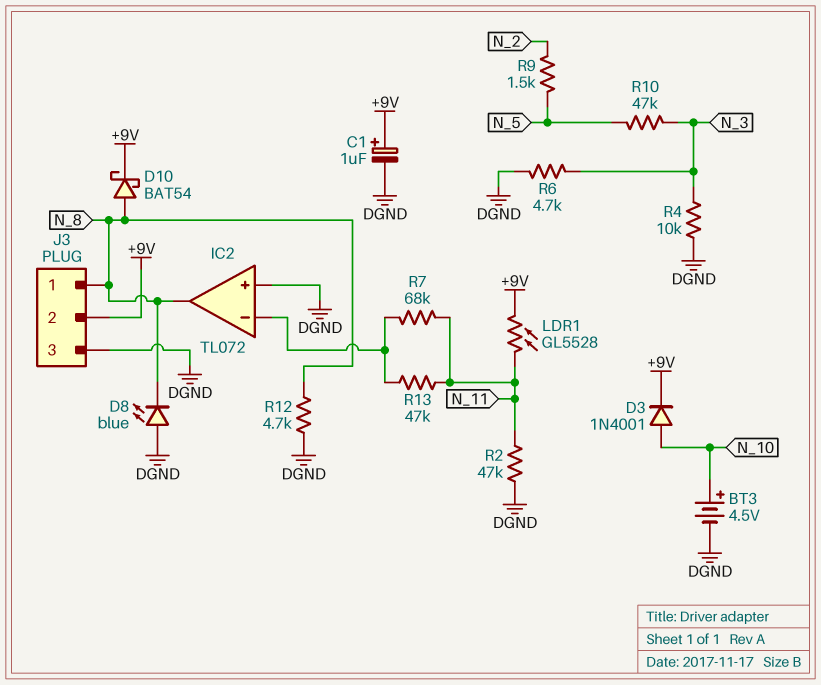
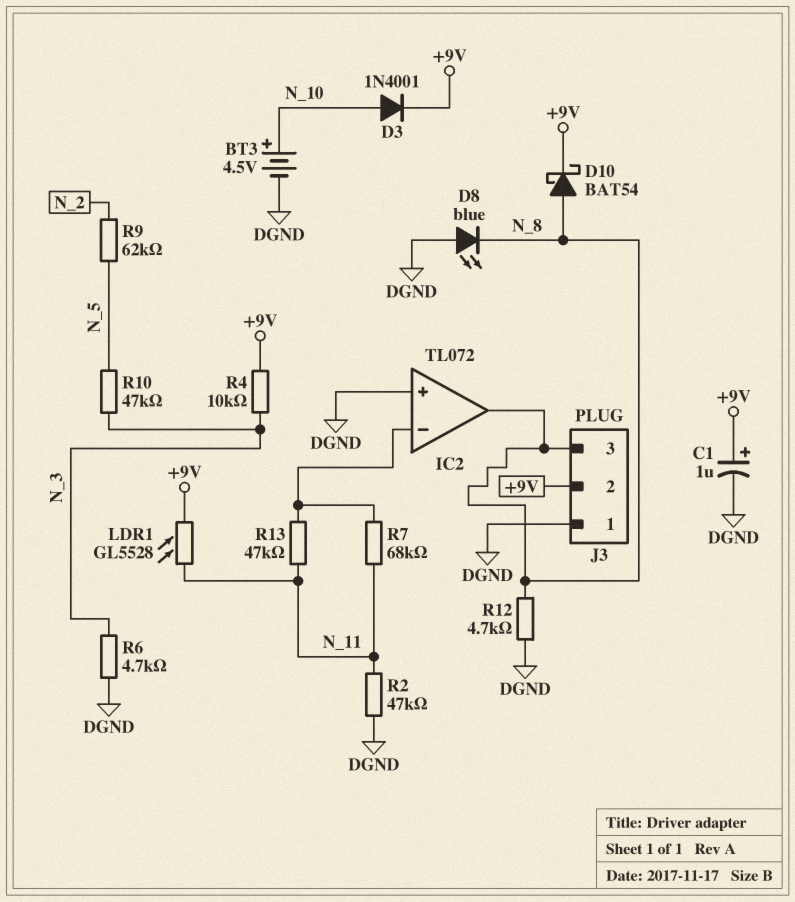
J3 pin 1: N_8 -> DGND
J3 pin 3: DGND -> N_8
R4: 10k (DGND, N_3) -> 10k (+9V, N_3)
R9: 1.5k (N_2, N_5) -> 62k (N_2, N_5)

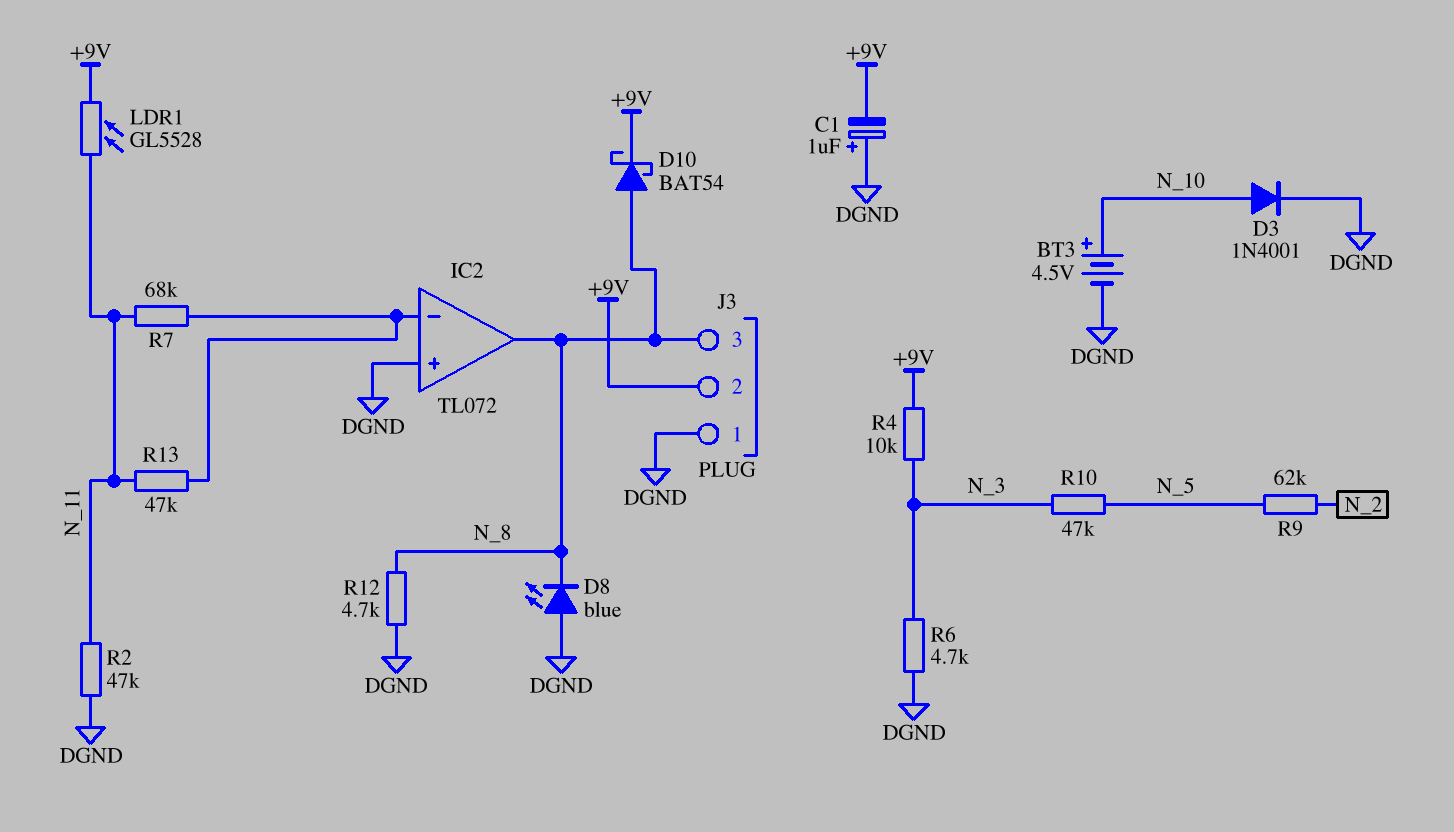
C1: 1uF (plus +9V, minus DGND) -> 1uF (plus DGND, minus +9V)
D3: diode 1N4001 (A N_10, K +9V) -> diode 1N4001 (A N_10, K DGND)

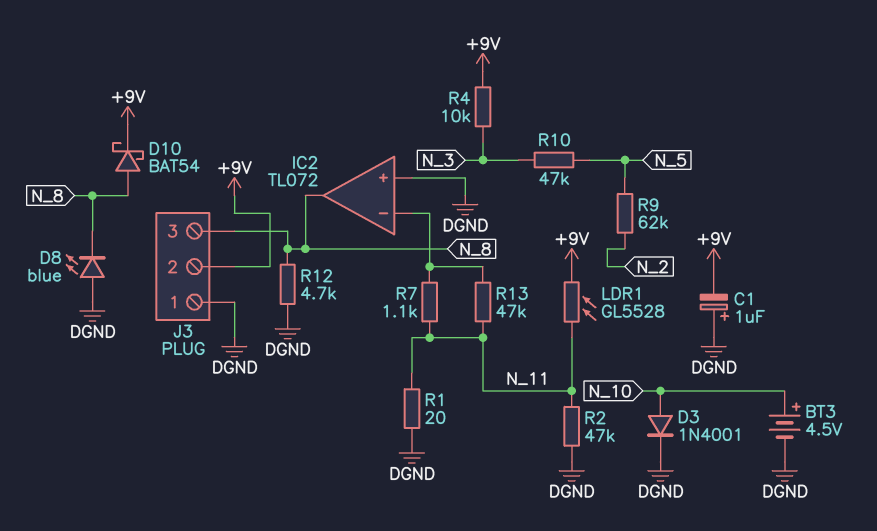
R1: none -> 20 (DGND, N_11)
R6: 4.7k (DGND, N_3) -> none
R7: 68k (IC2/in-, N_11) -> 1.1k (IC2/in-, N_11)

